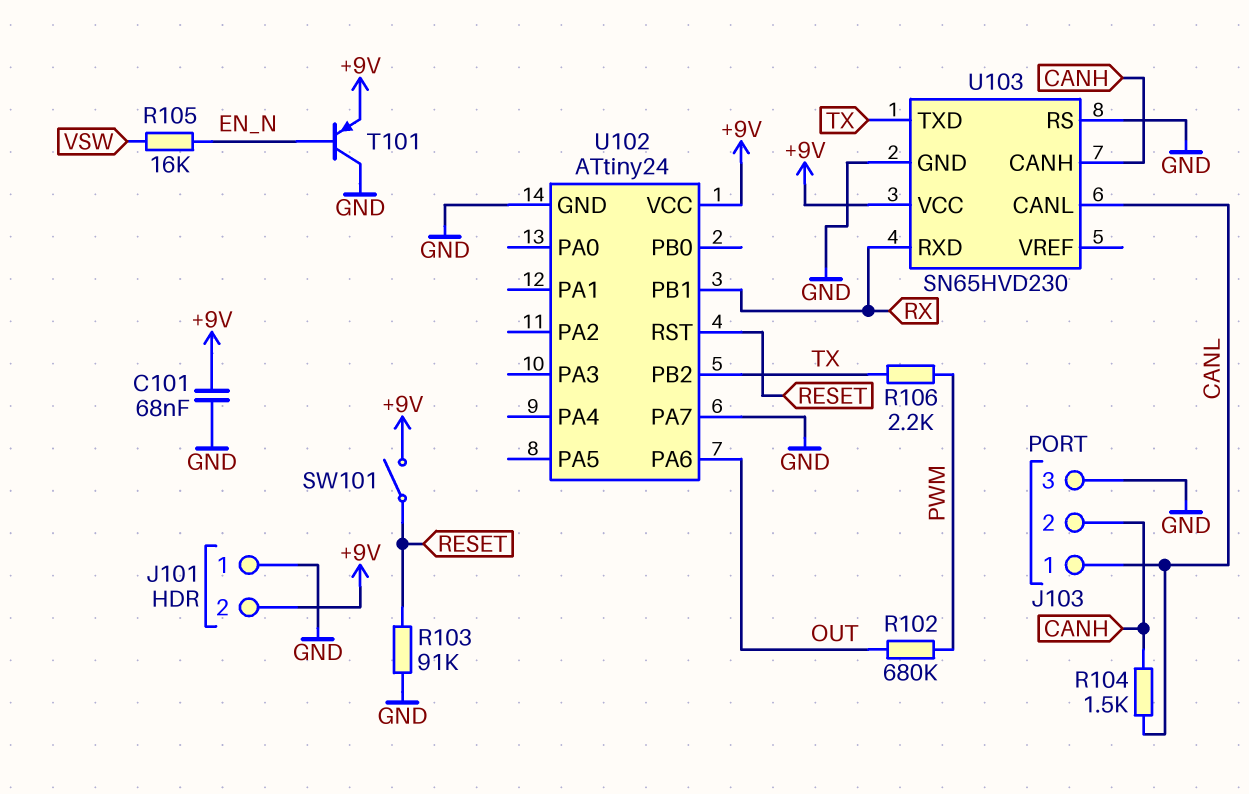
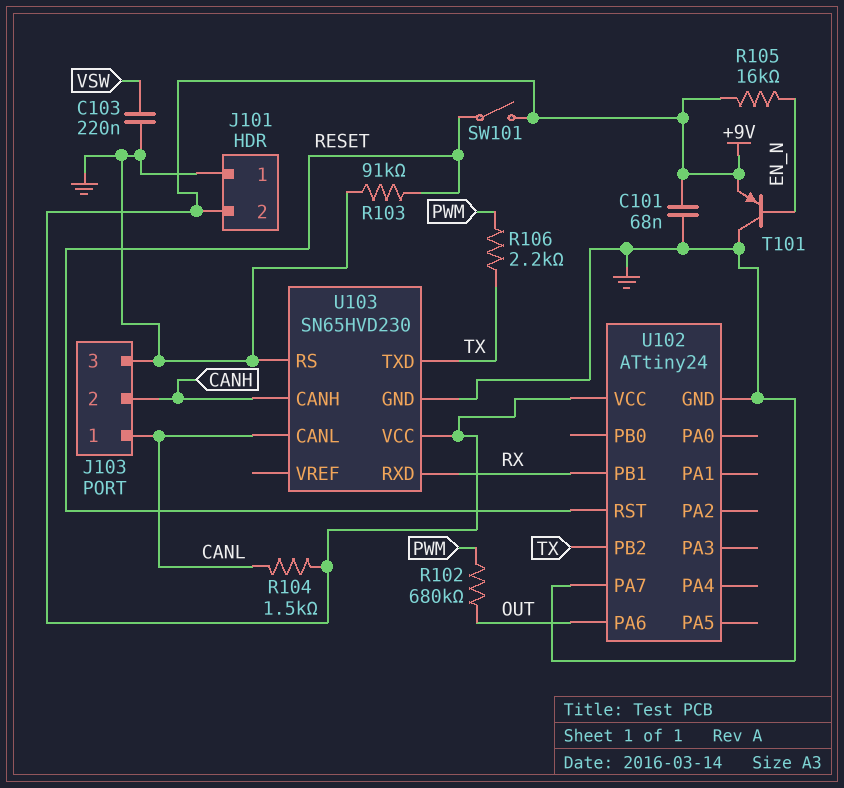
C103: none -> 220nF (GND, VSW)
R104: 1.5k (CANH, CANL) -> 1.5k (+9V, CANL)
R105: 16k (EN_N, VSW) -> 16k (+9V, EN_N)

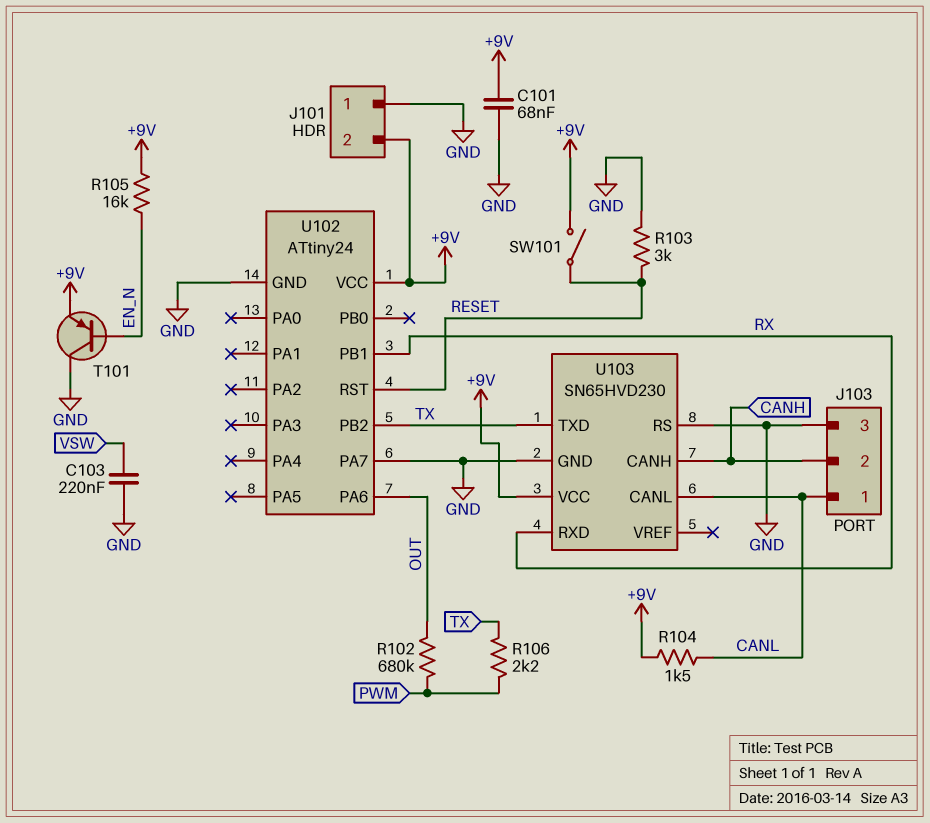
R103: 91k (GND, RESET) -> 3k (GND, RESET)

